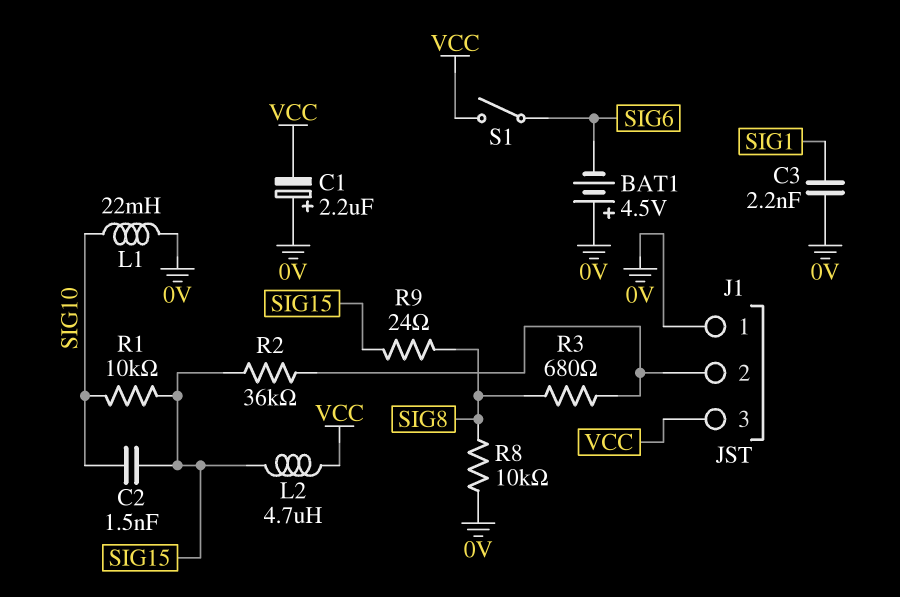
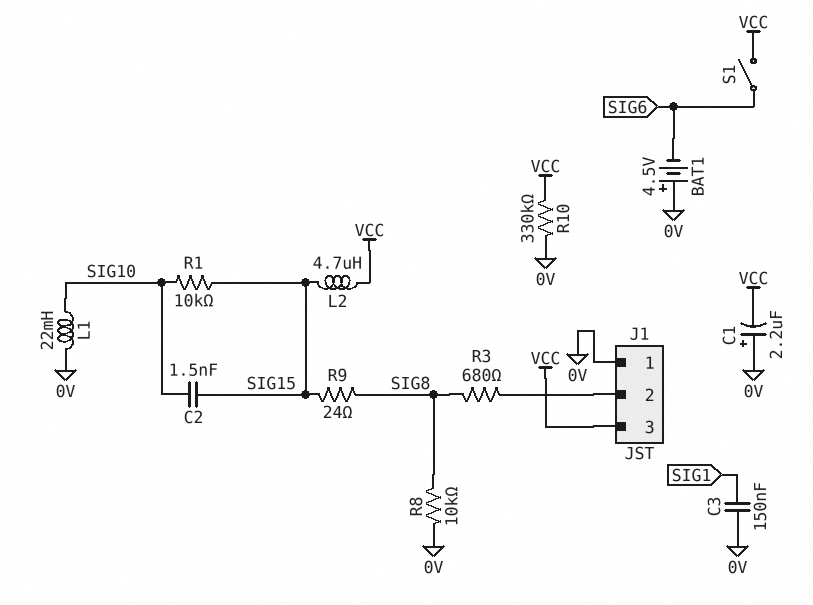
C3: 2.2nF (0V, SIG1) -> 150nF (0V, SIG1)
R2: 36k (J1/2, SIG15) -> none
R10: none -> 330k (0V, VCC)

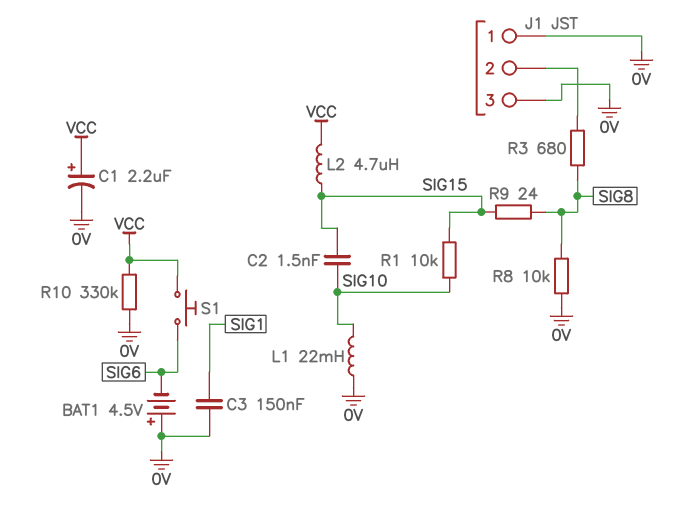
C1: 2.2uF (plus 0V, minus VCC) -> 2.2uF (plus VCC, minus 0V)
J1 pin 3: VCC -> 0V
S1: switch (SIG6, VCC) -> button (SIG6, VCC)

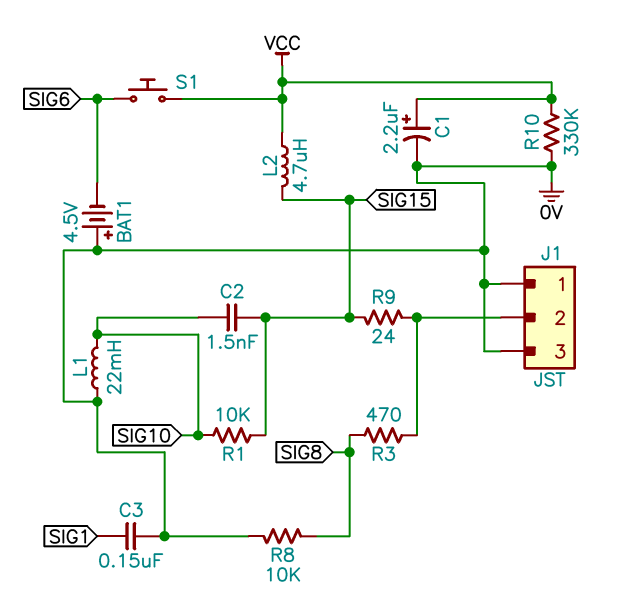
R3: 680 (J1/2, SIG8) -> 470 (J1/2, SIG8)
R9: 24 (SIG8, SIG15) -> 24 (J1/2, SIG15)

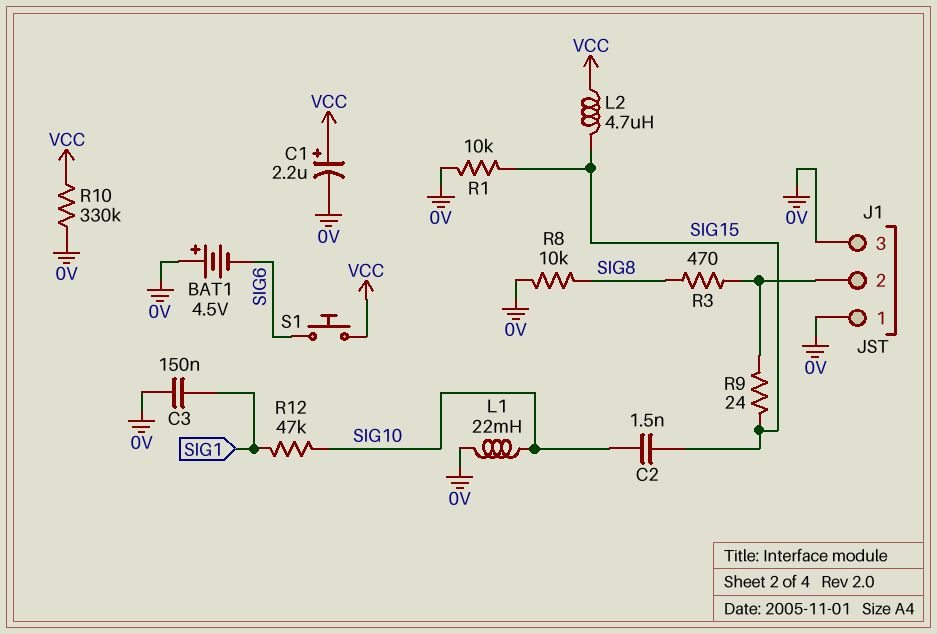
R1: 10k (SIG10, SIG15) -> 10k (0V, SIG15)
R12: none -> 47k (SIG1, SIG10)

